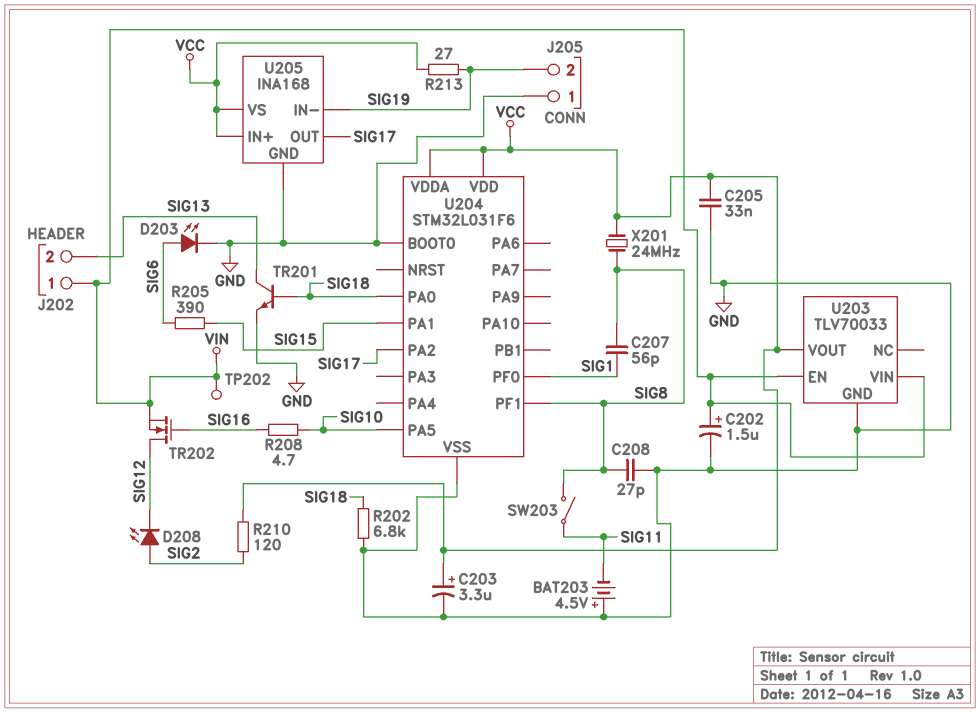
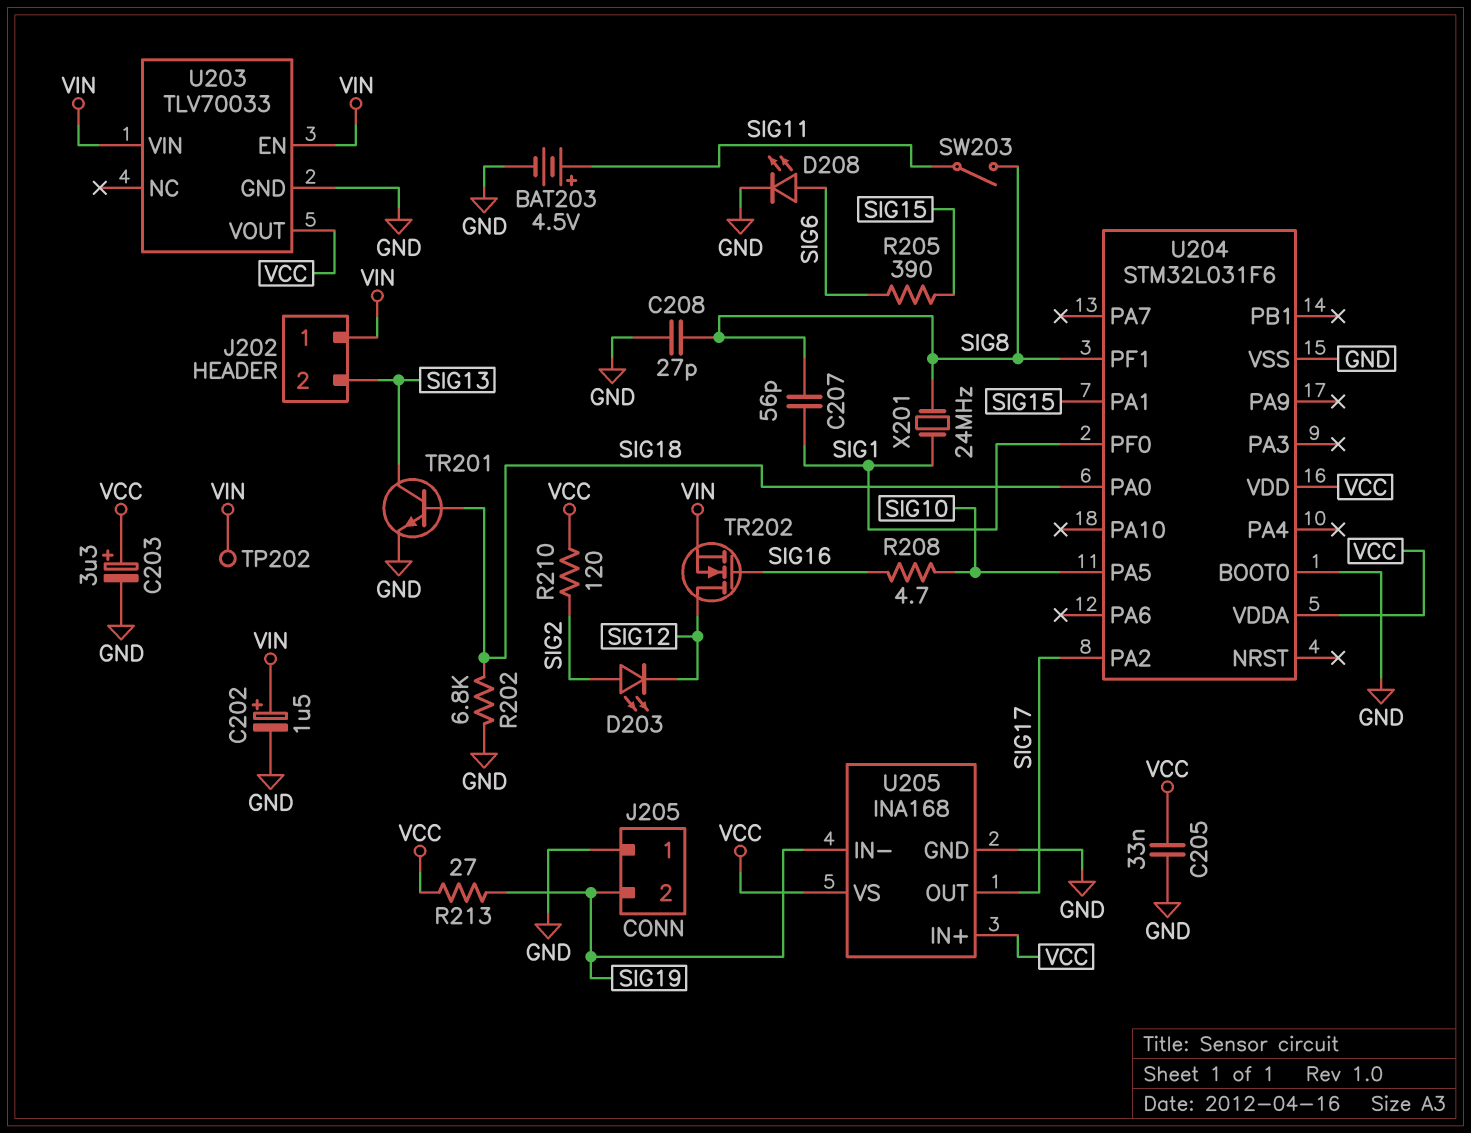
BAT203: 4.5V (plus GND, minus SIG11) -> 4.5V (plus SIG11, minus GND)
D203: LED (A SIG6, K GND) -> LED (A SIG2, K SIG12)
D208: LED (A SIG2, K SIG12) -> LED (A SIG6, K GND)
X201: 24MHz (SIG8, VCC) -> 24MHz (SIG1, SIG8)

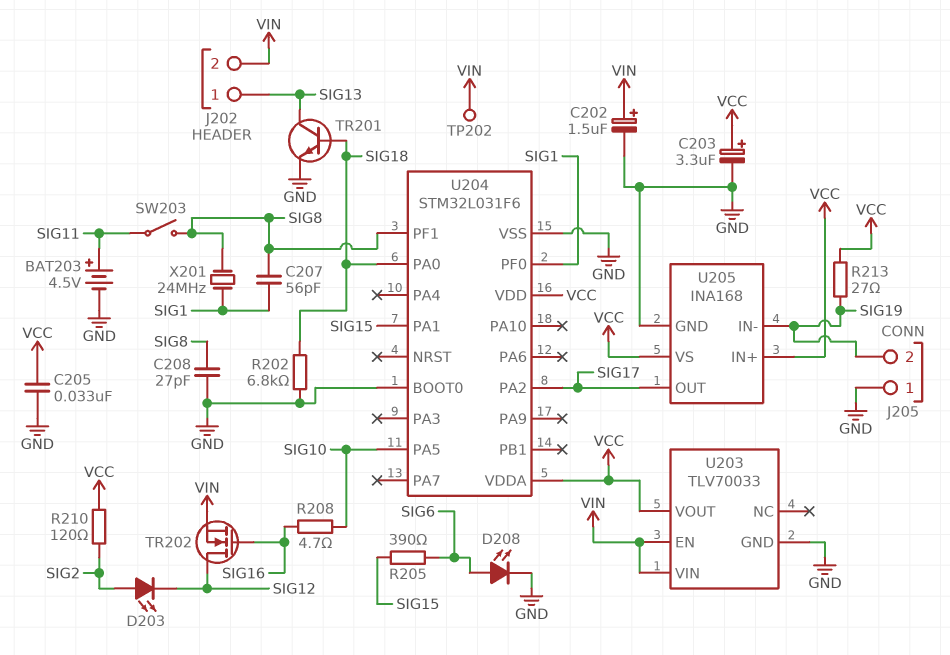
J202 pin 1: VIN -> SIG13
J202 pin 2: SIG13 -> VIN

